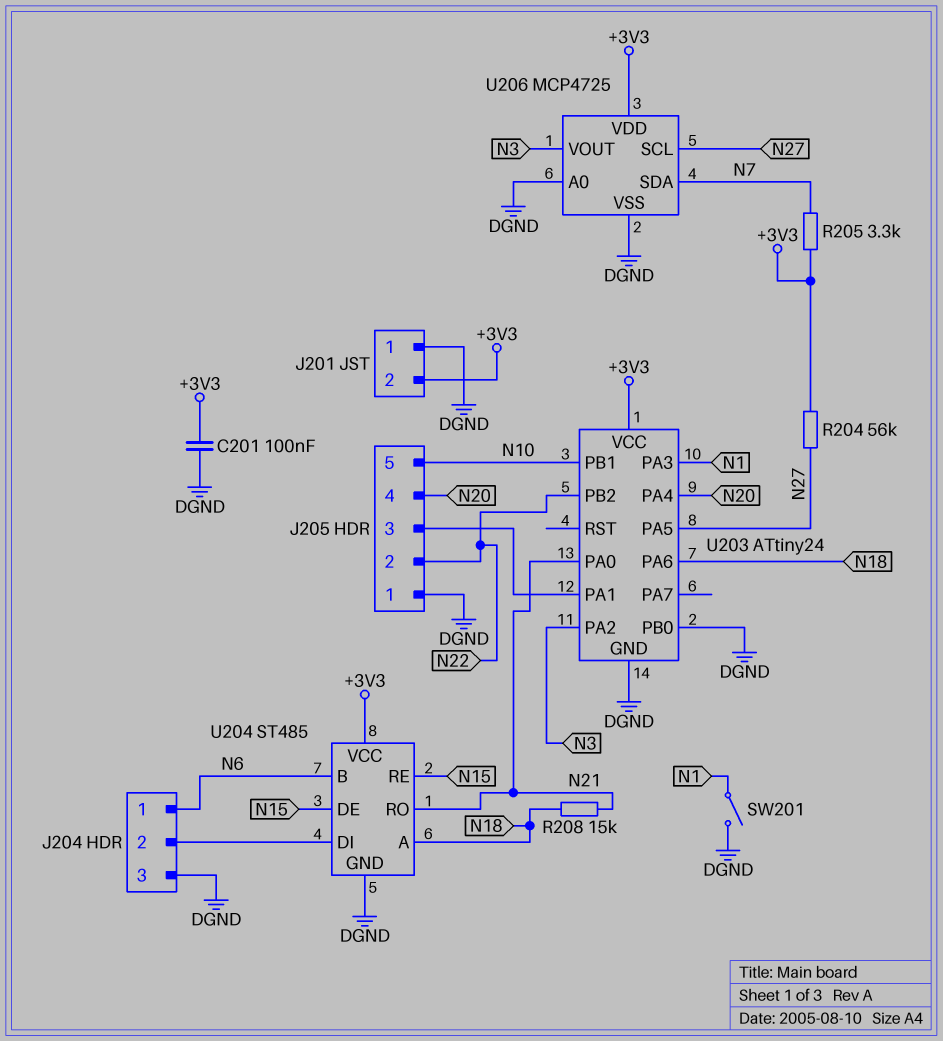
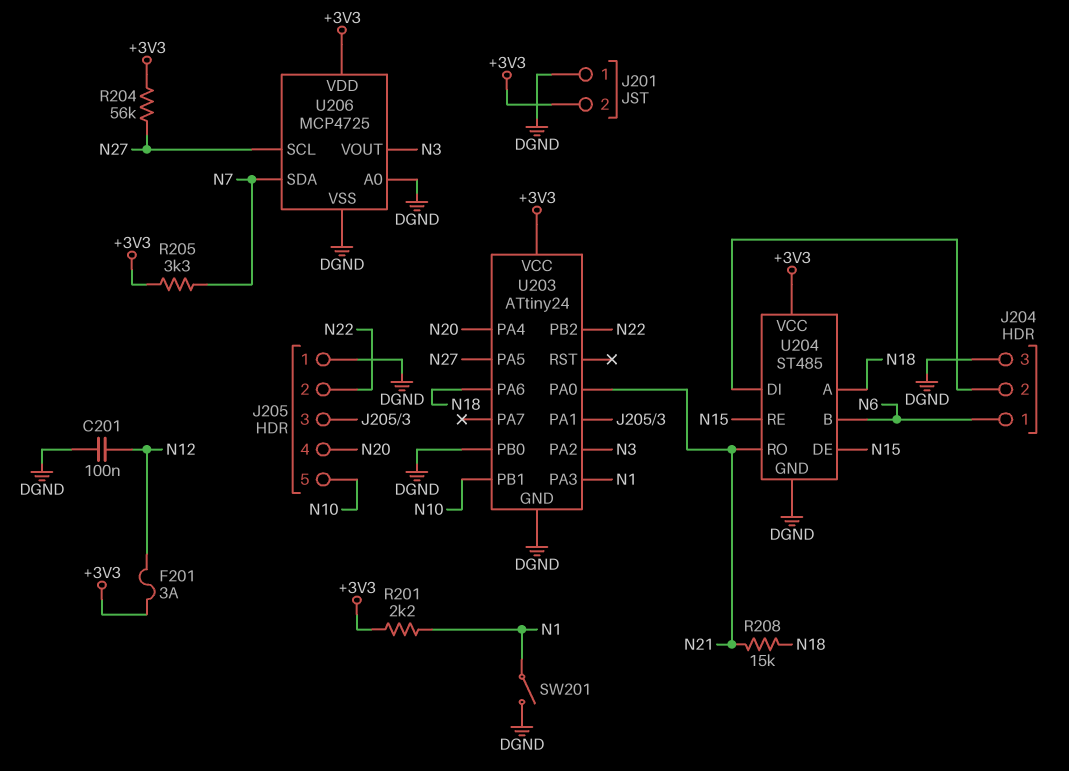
C201: 100nF (+3V3, DGND) -> 100nF (DGND, N12)
F201: none -> 3A (+3V3, N12)
R201: none -> 2.2k (+3V3, N1)

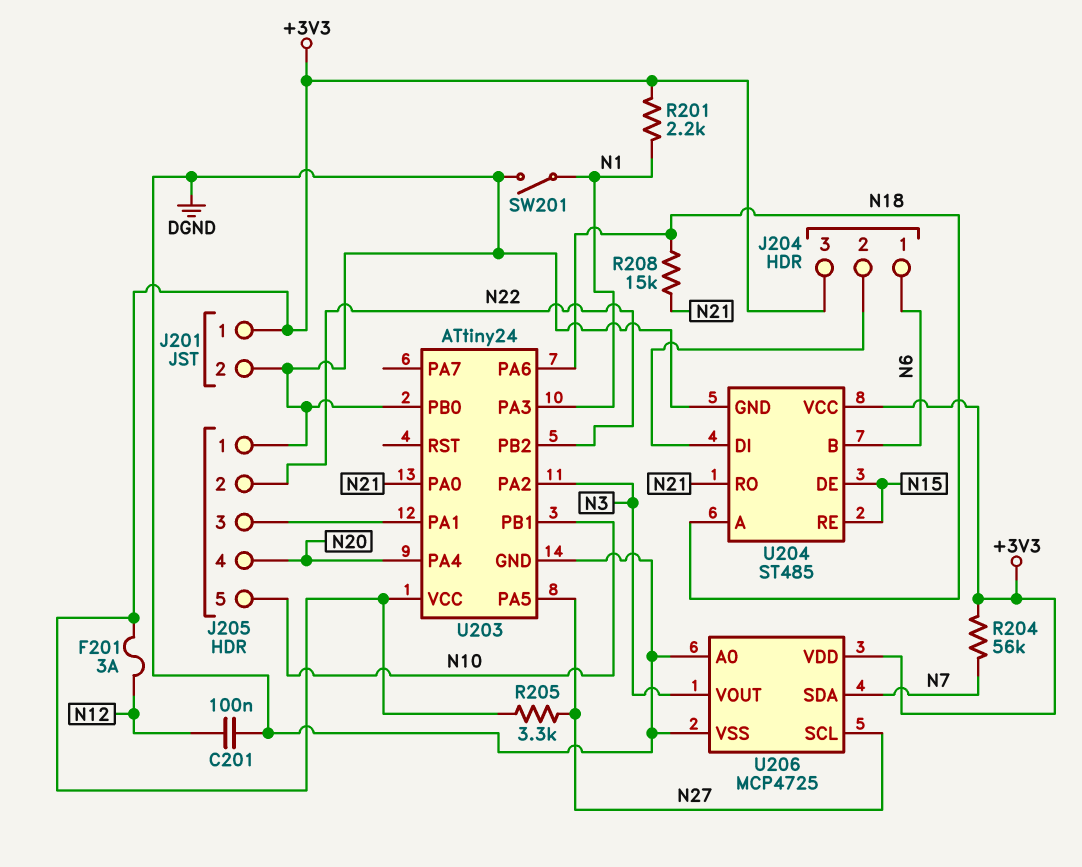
J201 pin 1: DGND -> +3V3
J201 pin 2: +3V3 -> DGND
J204 pin 3: DGND -> +3V3
R204: 56k (+3V3, N27) -> 56k (+3V3, N7)
R205: 3.3k (+3V3, N7) -> 3.3k (+3V3, N27)

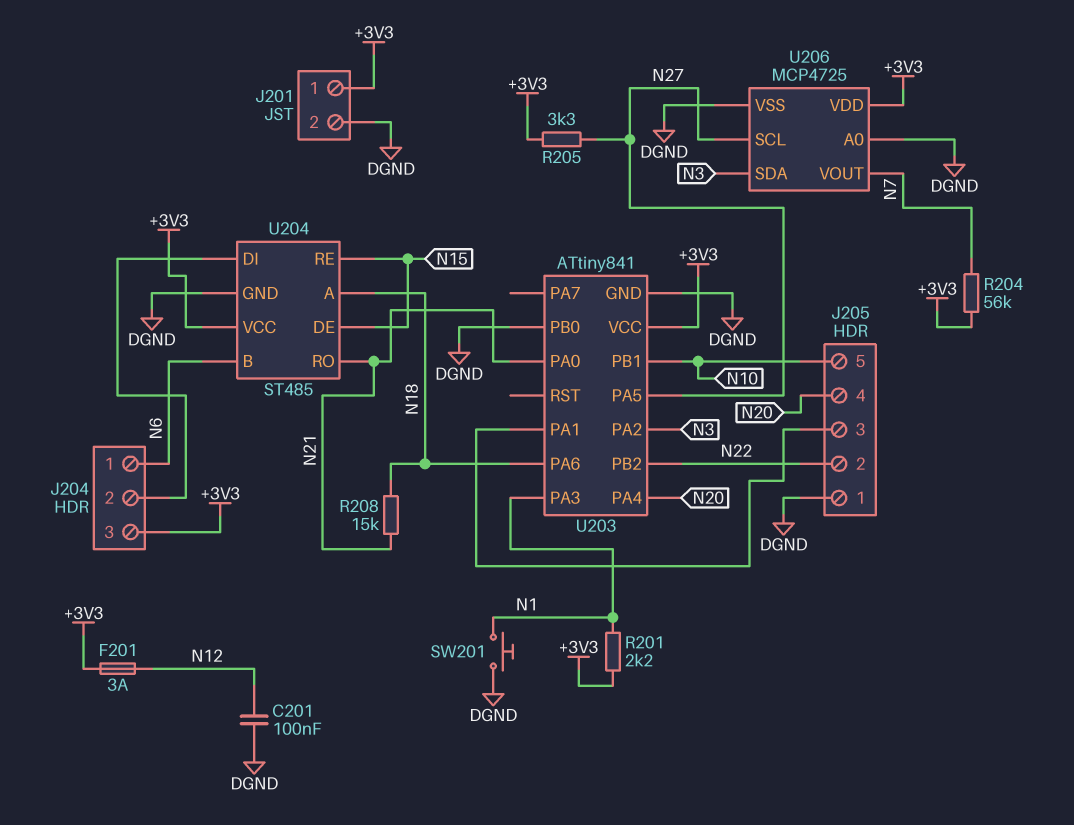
SW201: switch (DGND, N1) -> button (DGND, N1)
U203: ATtiny24 -> ATtiny841
U206 pin SDA: N7 -> N3
U206 pin VOUT: N3 -> N7

